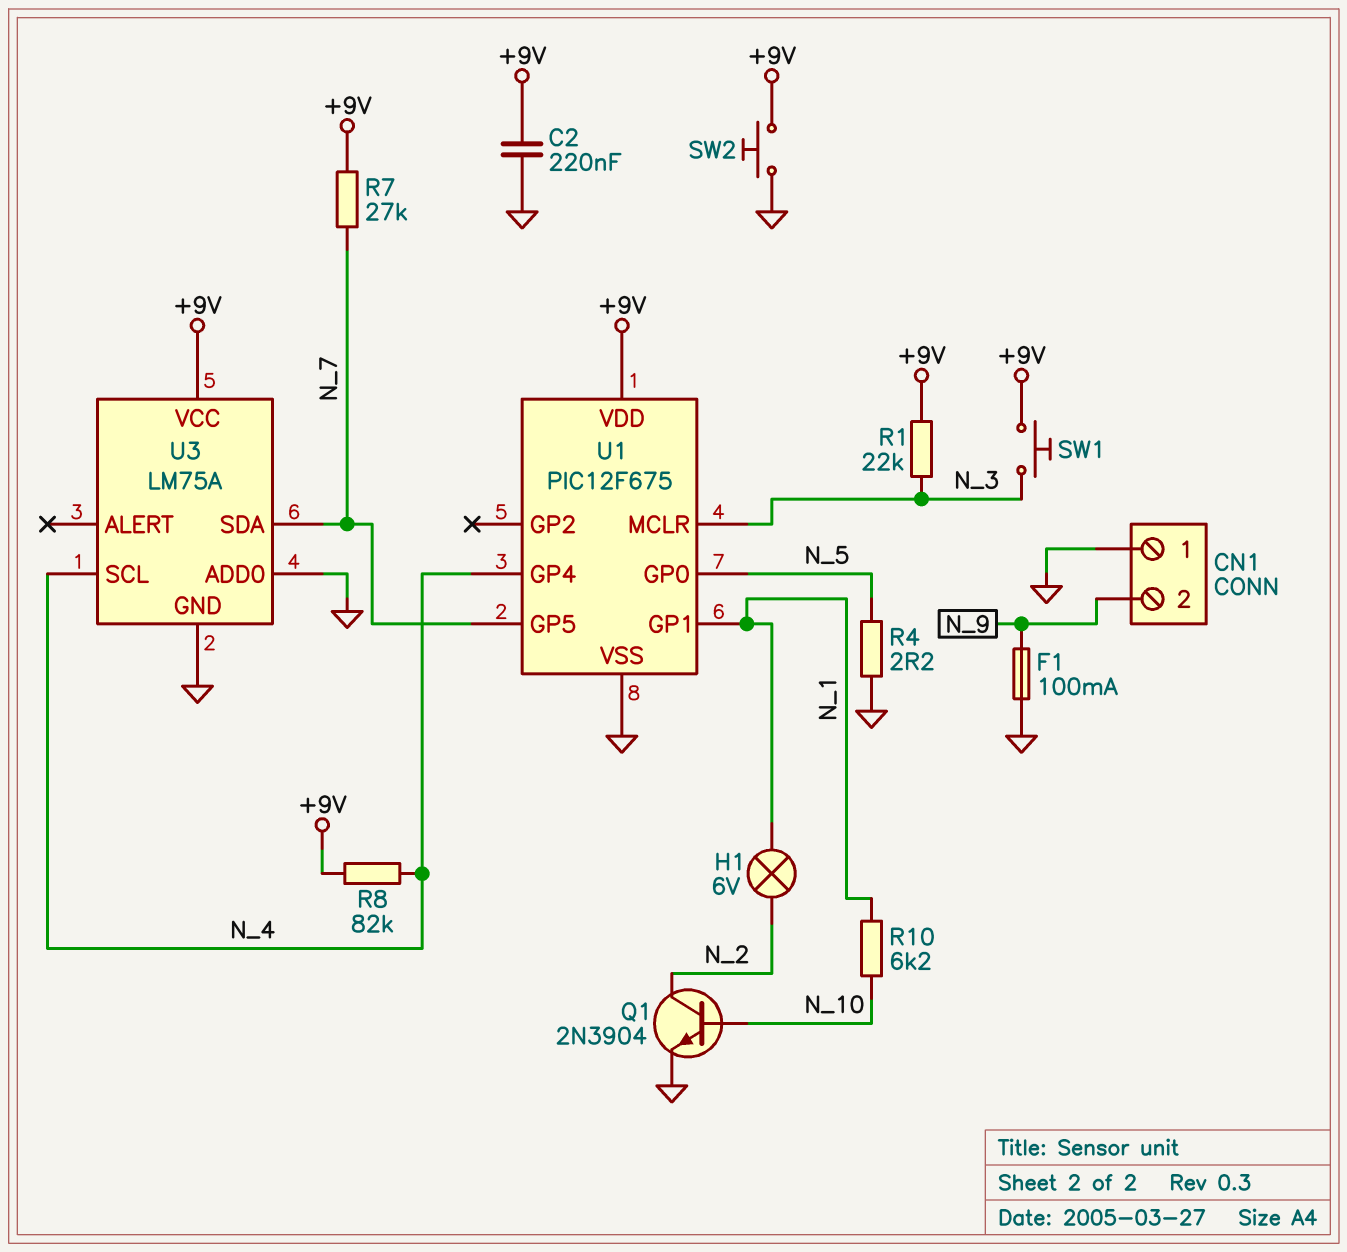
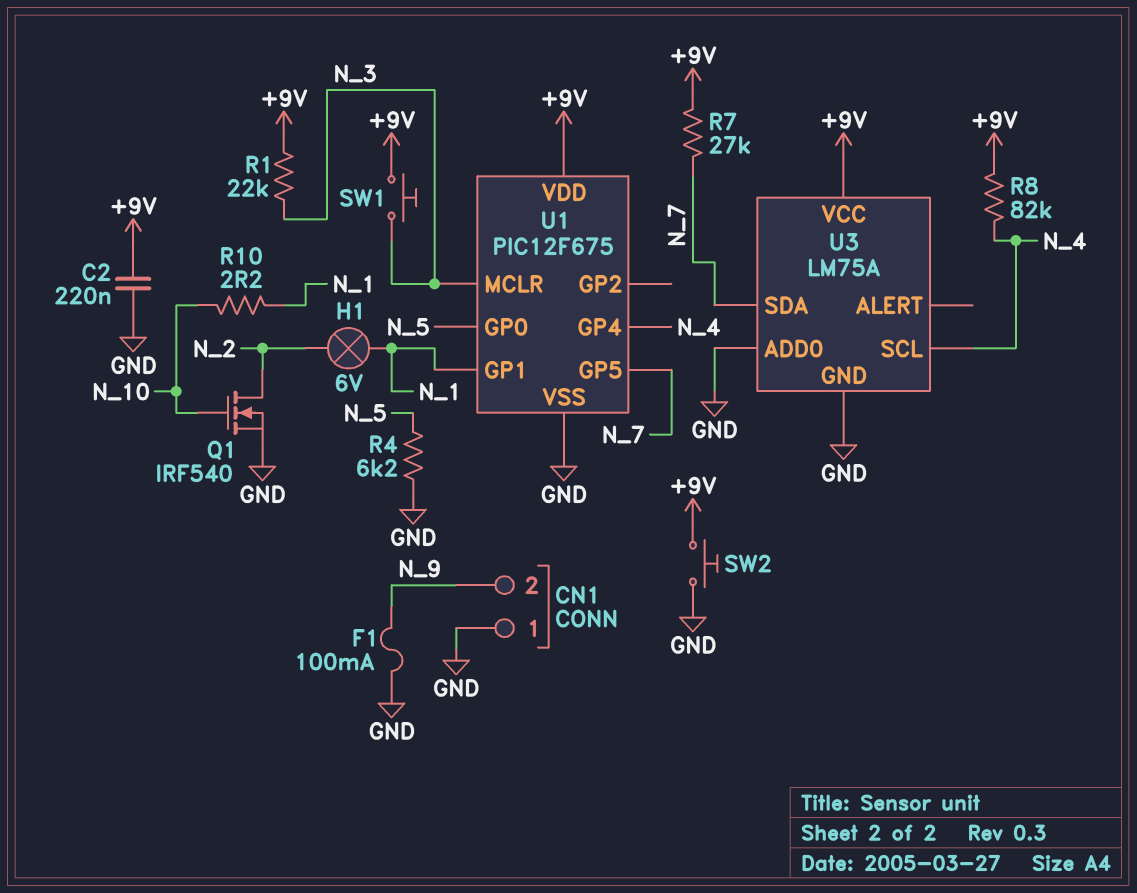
Q1: NPN 2N3904 (B N_10, C N_2, E GND) -> NMOS IRF540 (G N_10, D N_2, S GND)
R4: 2.2 (GND, N_5) -> 6.2k (GND, N_5)
R10: 6.2k (N_1, N_10) -> 2.2 (N_1, N_10)

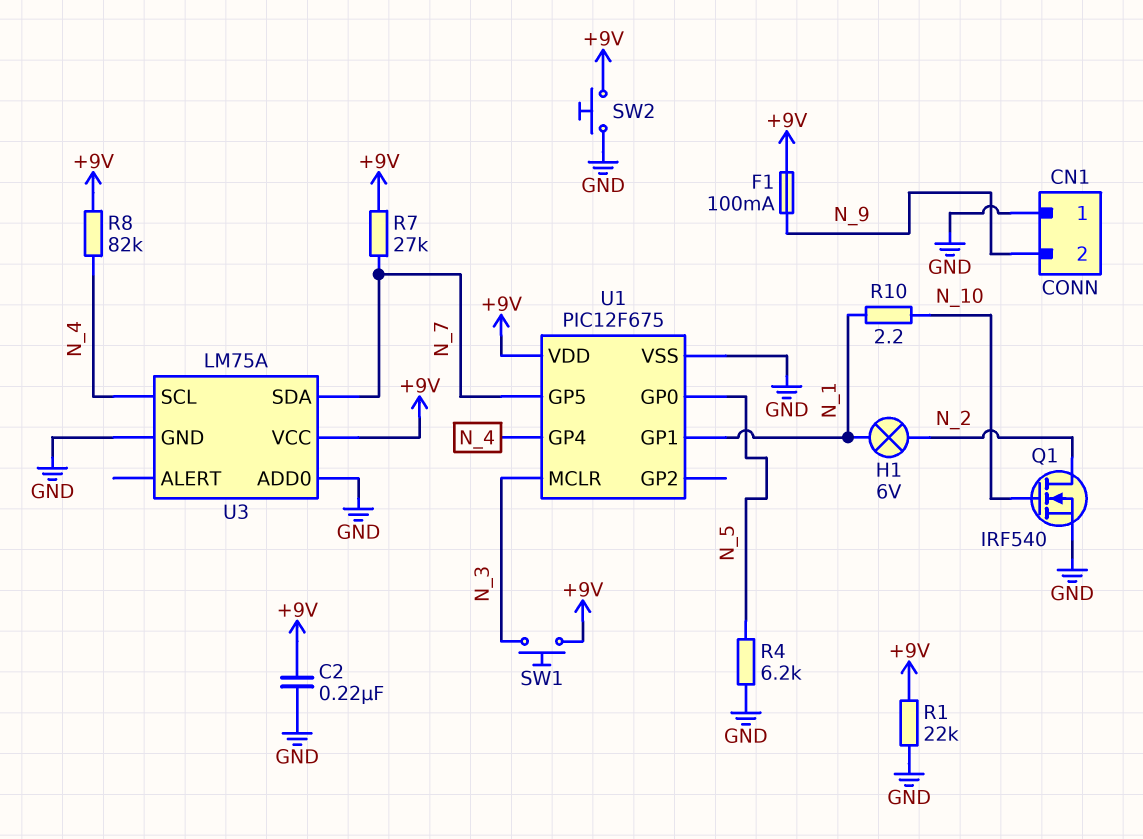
F1: 100mA (GND, N_9) -> 100mA (+9V, N_9)
R1: 22k (+9V, N_3) -> 22k (+9V, GND)

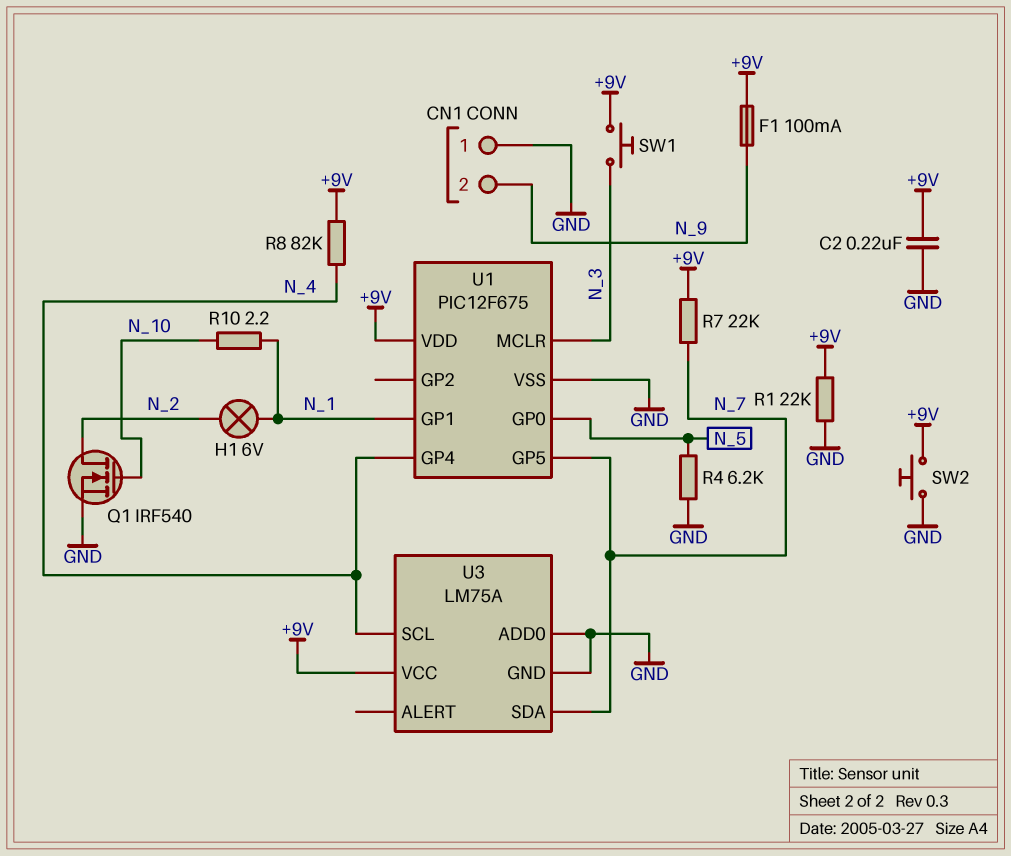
R7: 27k (+9V, N_7) -> 22k (+9V, N_7)

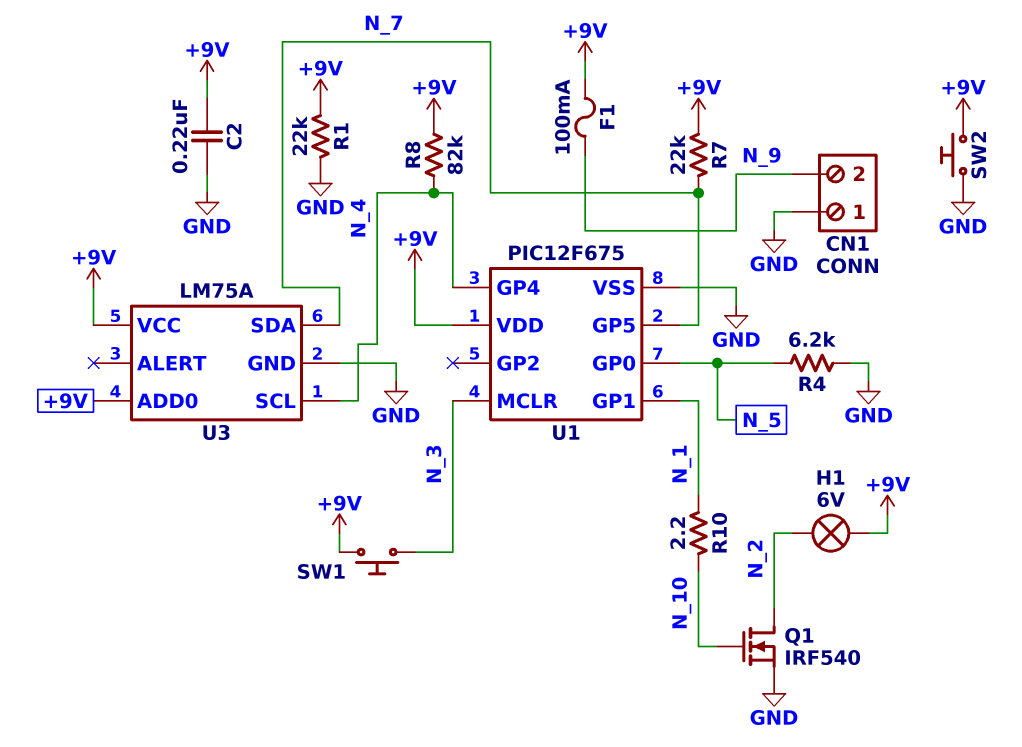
H1: lamp 6V (N_1, N_2) -> lamp 6V (+9V, N_2)
U3 pin ADD0: GND -> +9V

